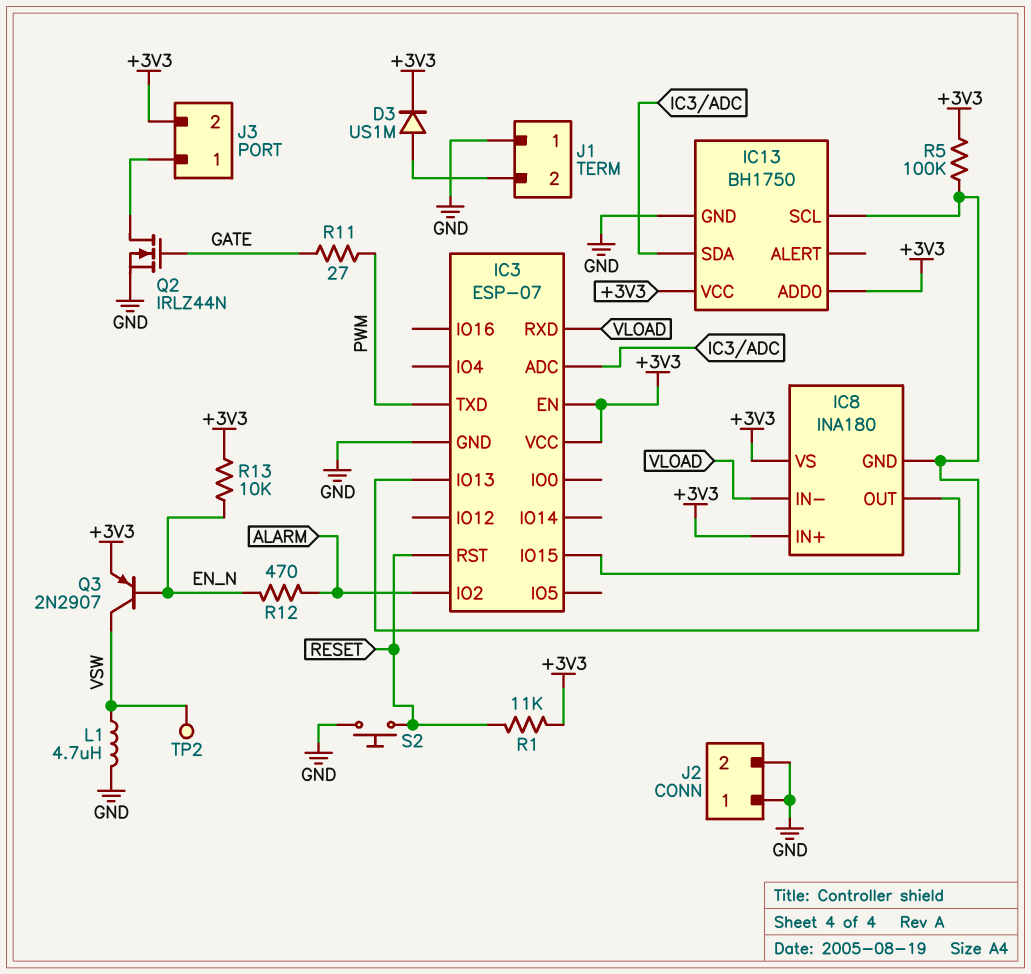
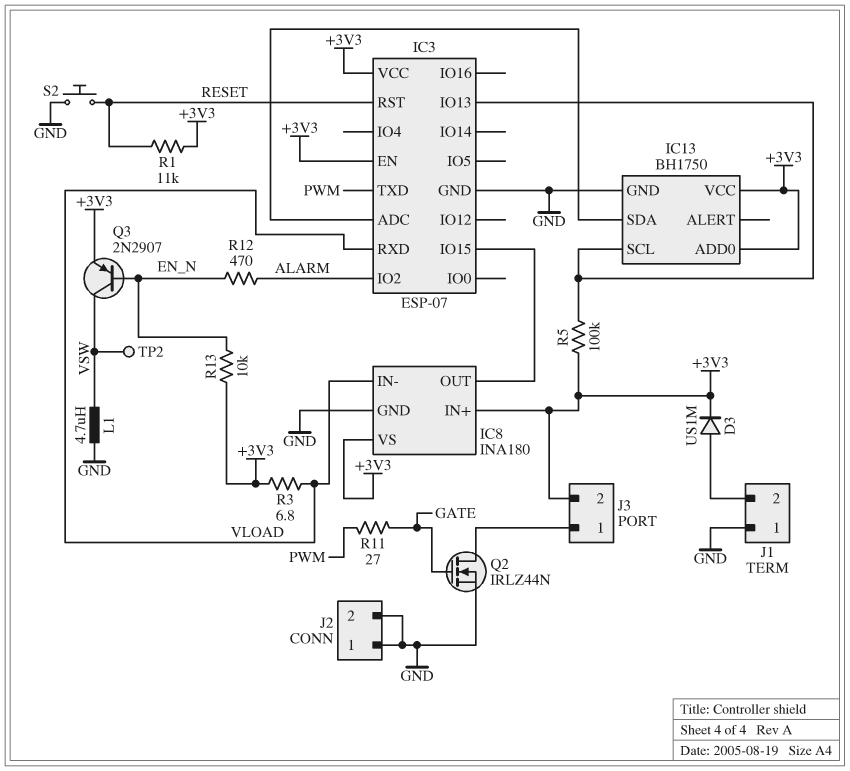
IC8 pin GND: IC3/IO13 -> GND
R3: none -> 6.8 (+3V3, VLOAD)

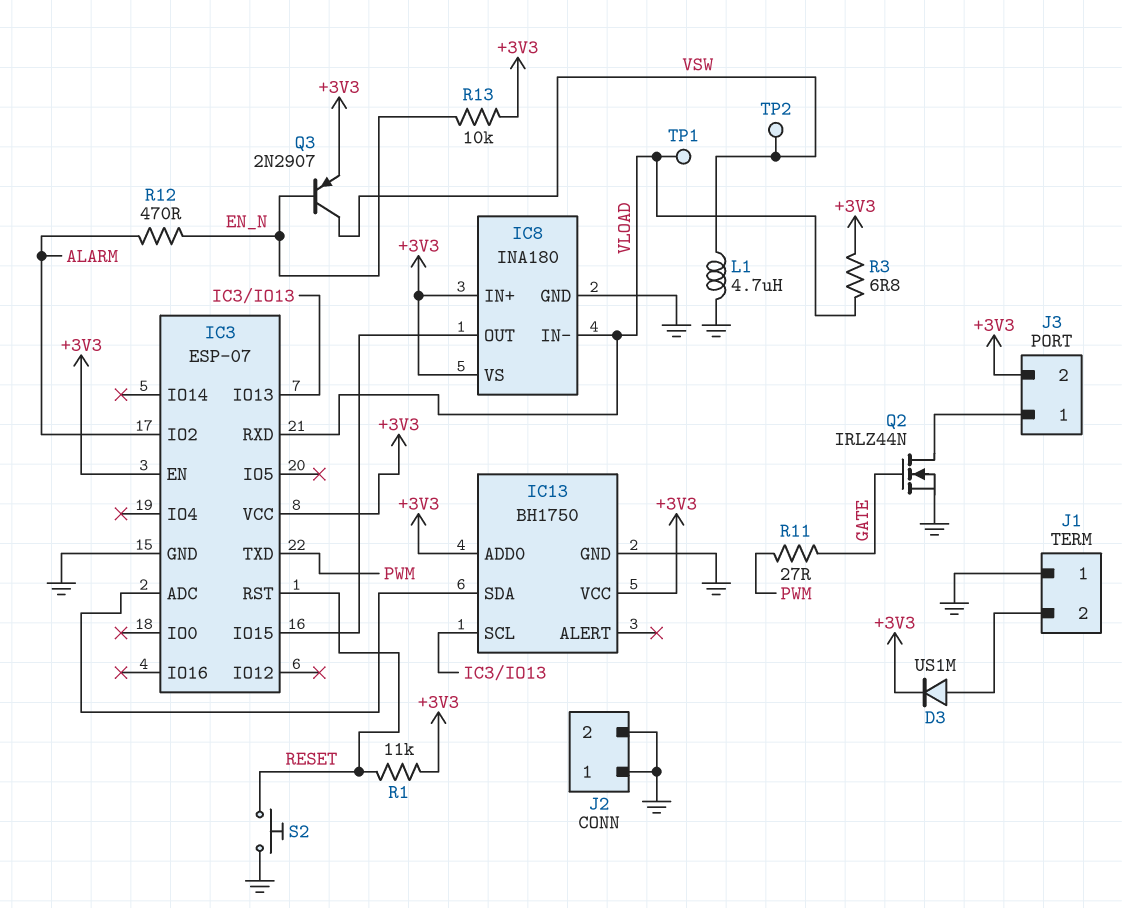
R5: 100k (+3V3, IC3/IO13) -> none
TP1: none -> test point (VLOAD)

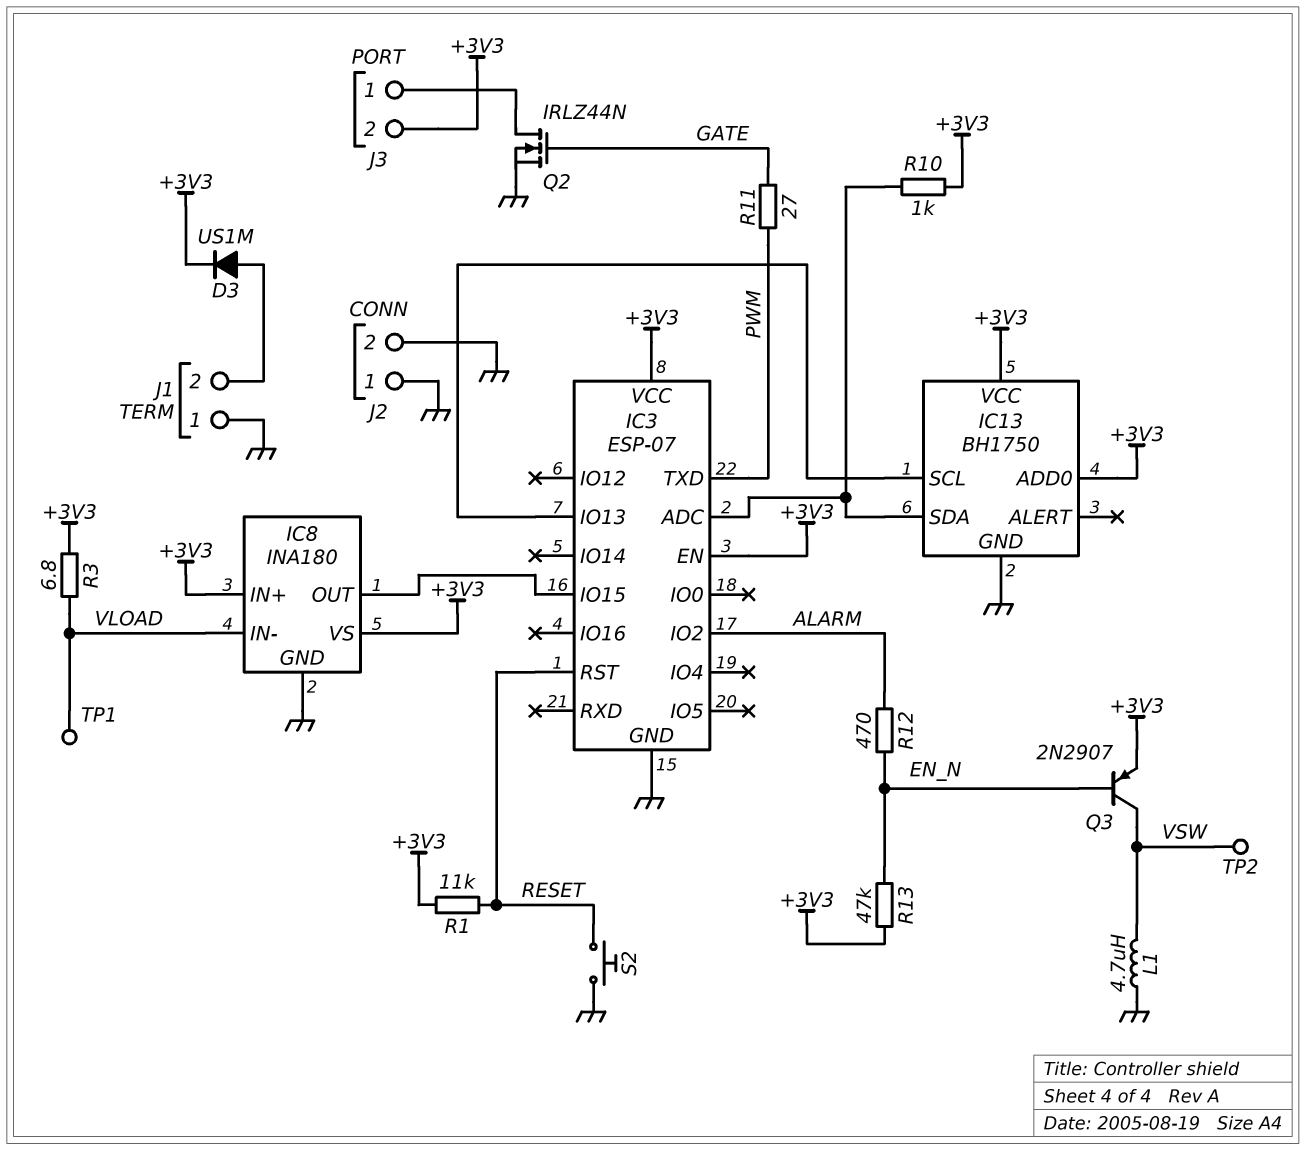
IC3 pin RXD: VLOAD -> none
R10: none -> 1k (+3V3, IC3/ADC)
R13: 10k (+3V3, EN_N) -> 47k (+3V3, EN_N)

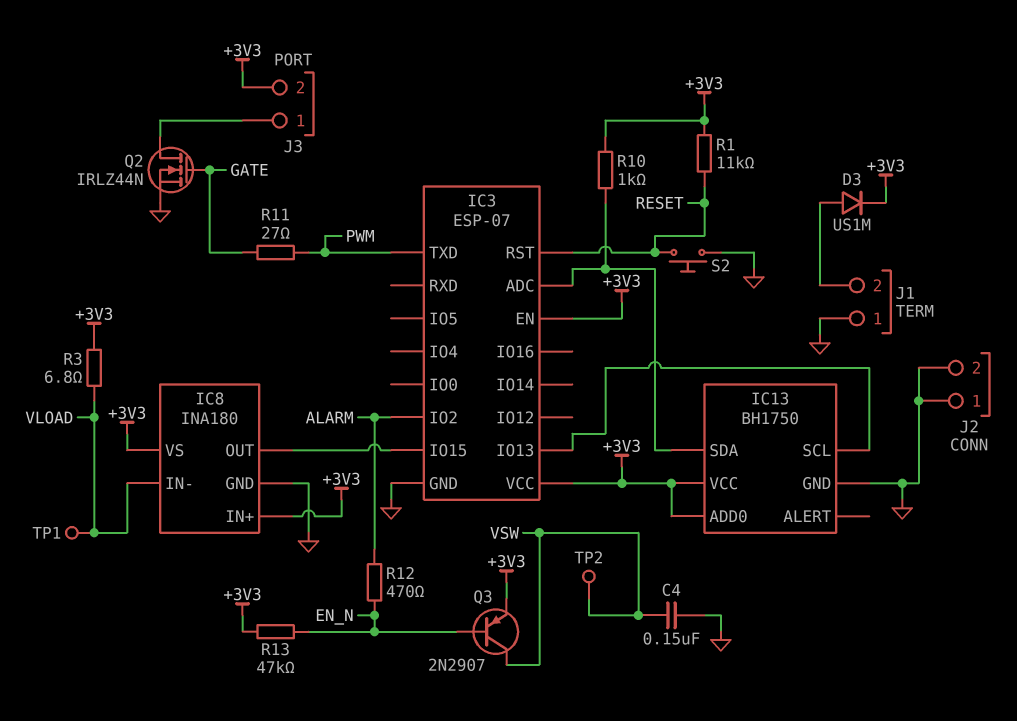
C4: none -> 150nF (GND, VSW)
L1: 4.7uH (GND, VSW) -> none

